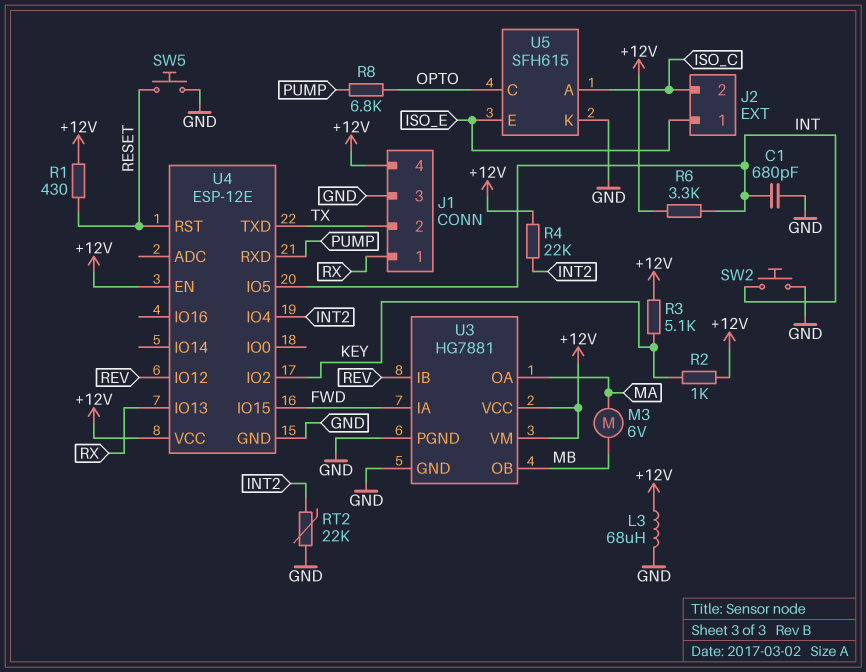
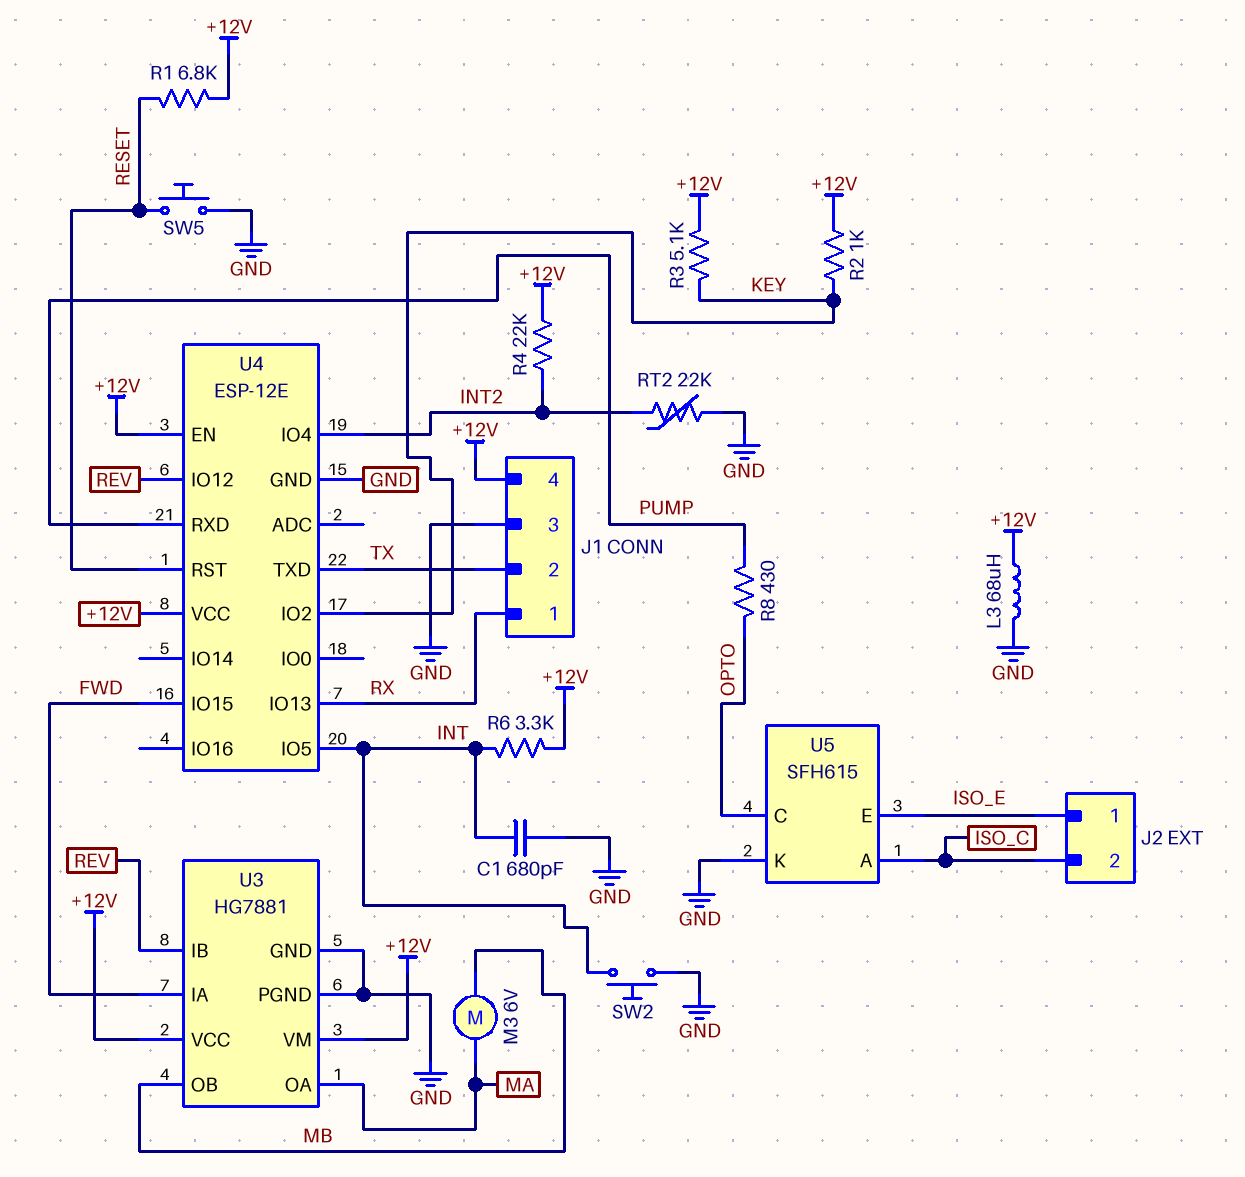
R1: 430 (+12V, RESET) -> 6.8k (+12V, RESET)
R8: 6.8k (OPTO, PUMP) -> 430 (OPTO, PUMP)

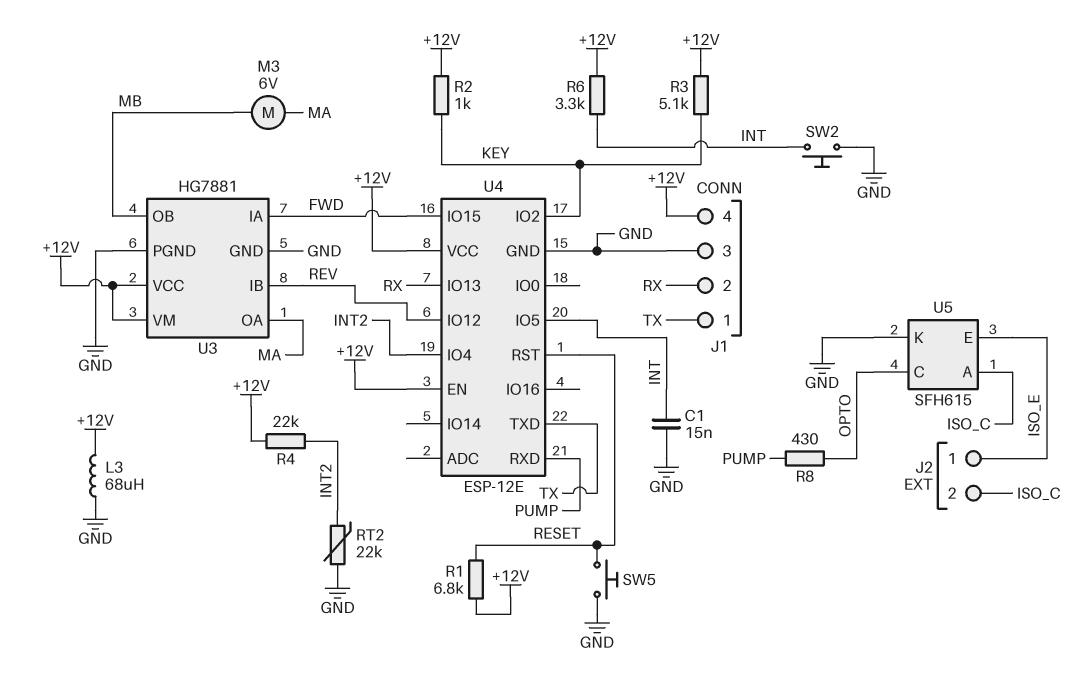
C1: 680pF (GND, INT) -> 15nF (GND, INT)
J1 pin 1: RX -> TX
J1 pin 2: TX -> RX

